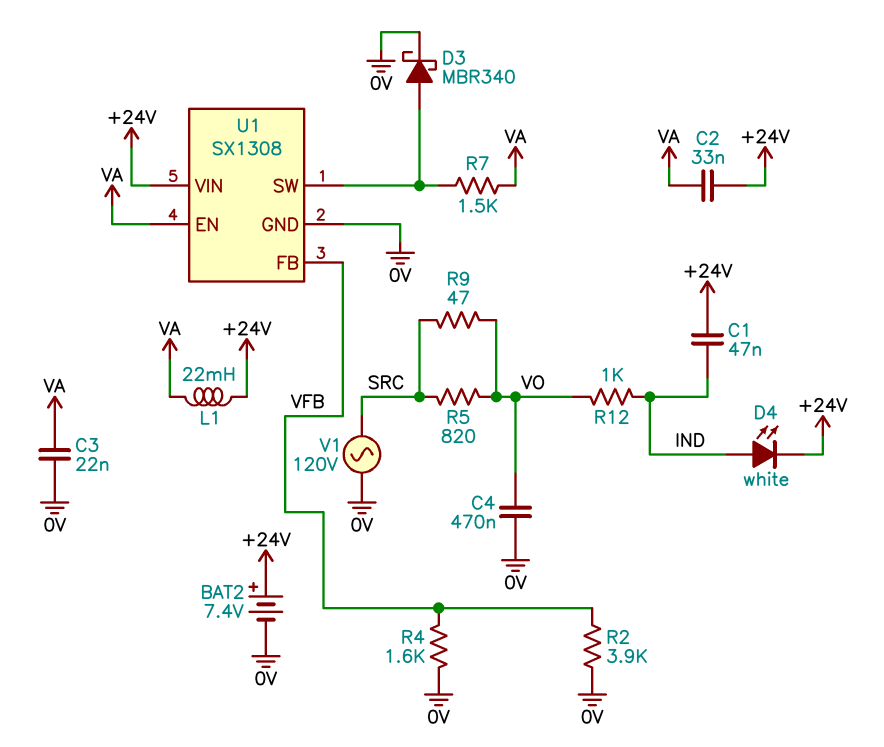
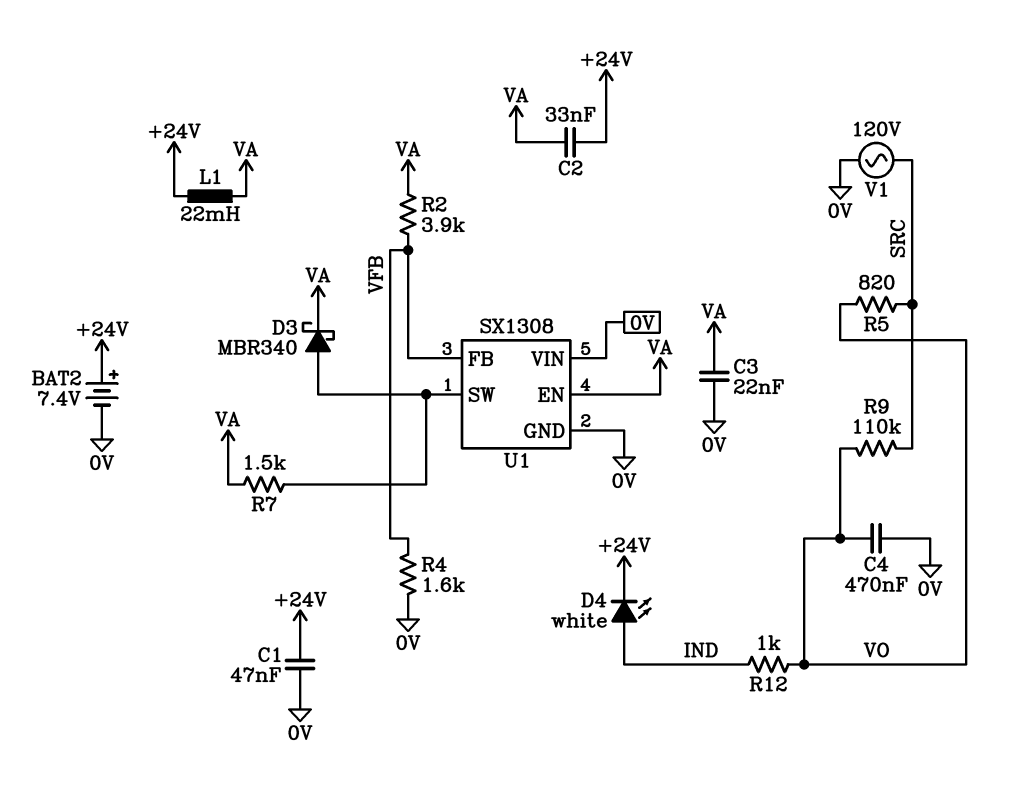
C1: 47nF (+24V, IND) -> 47nF (+24V, 0V)
D3: schottky MBR340 (A U1/SW, K 0V) -> schottky MBR340 (A U1/SW, K VA)
R2: 3.9k (0V, VFB) -> 3.9k (VA, VFB)
R9: 47 (SRC, VO) -> 110k (SRC, VO)
U1 pin VIN: +24V -> 0V

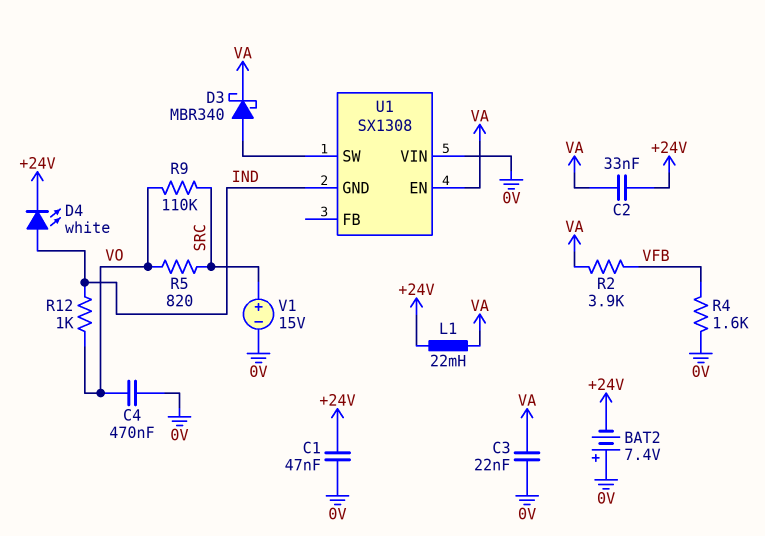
BAT2: 7.4V (plus +24V, minus 0V) -> 7.4V (plus 0V, minus +24V)
R7: 1.5k (U1/SW, VA) -> none
U1 pin FB: VFB -> none
U1 pin GND: 0V -> IND
V1: AC 120V (0V, SRC) -> 15V (plus SRC, minus 0V)

